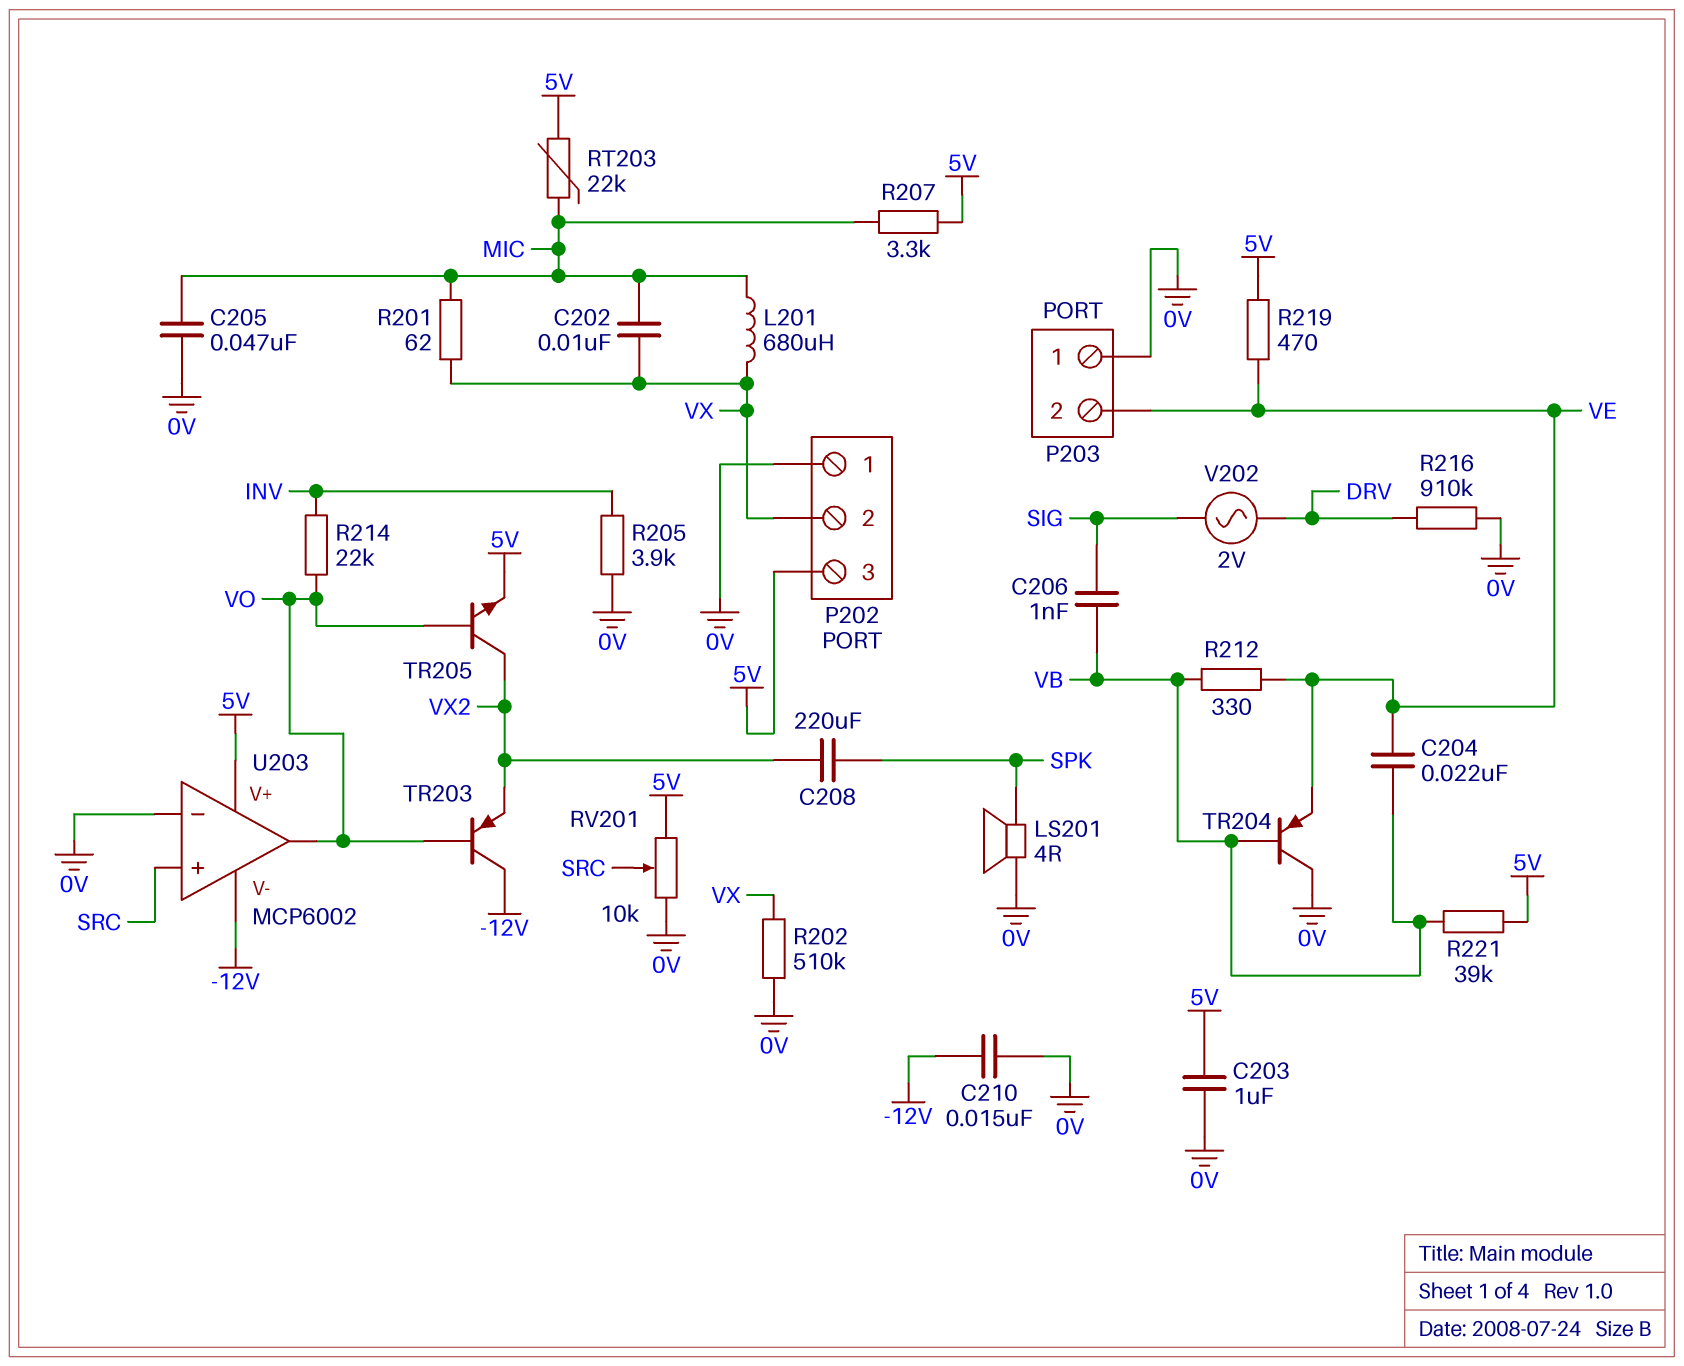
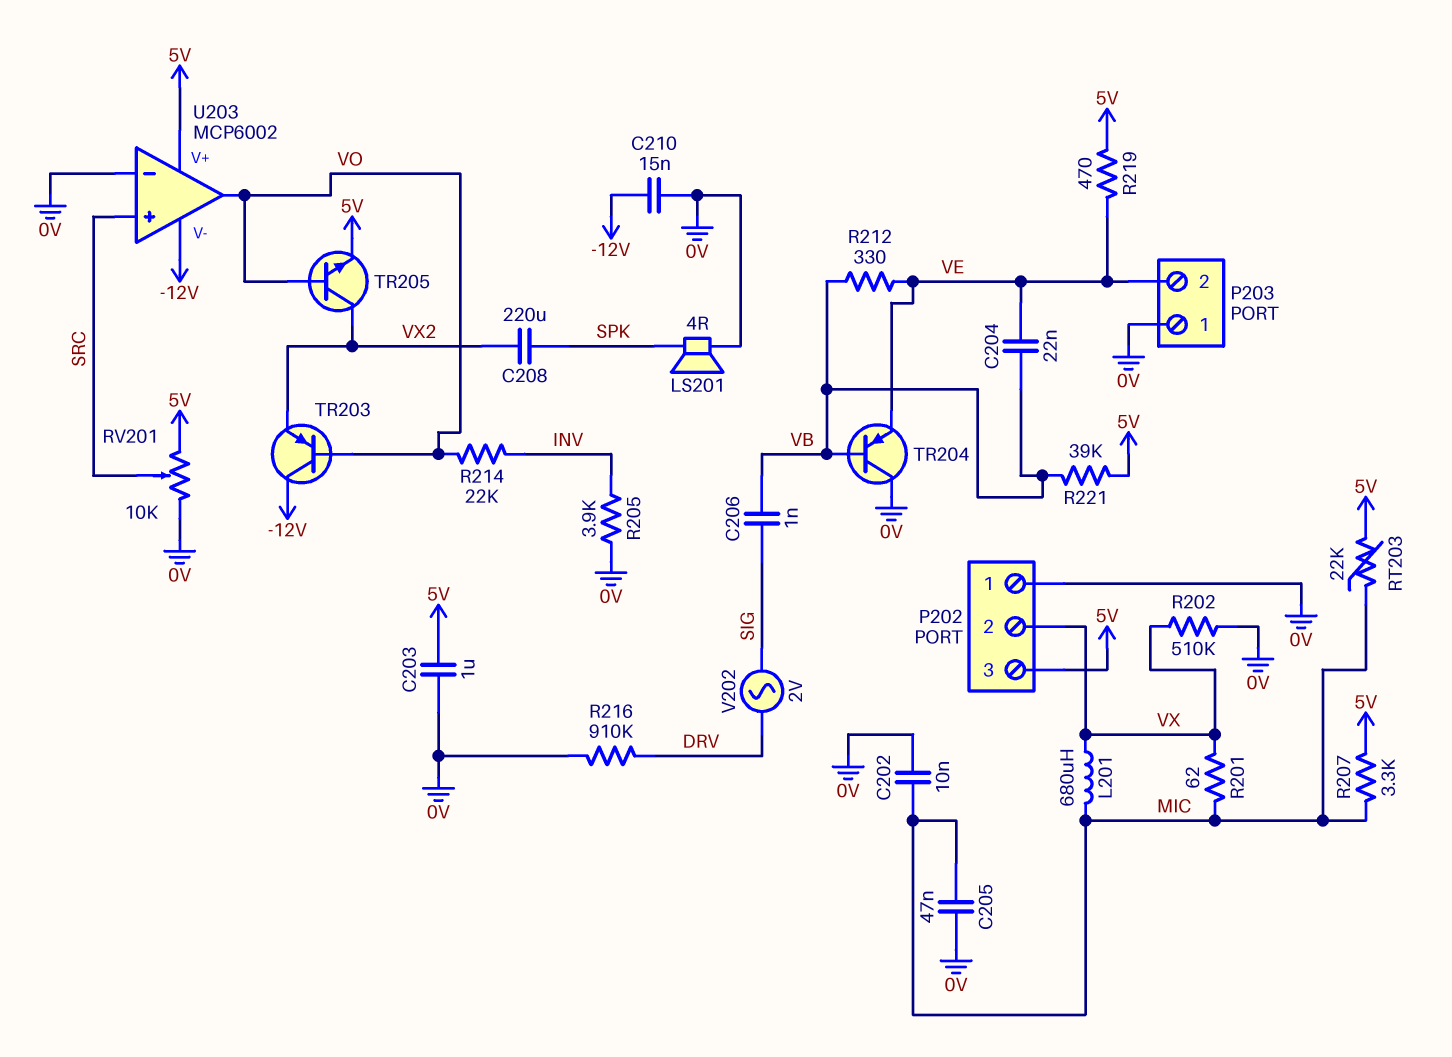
C202: 10nF (MIC, VX) -> 10nF (0V, MIC)

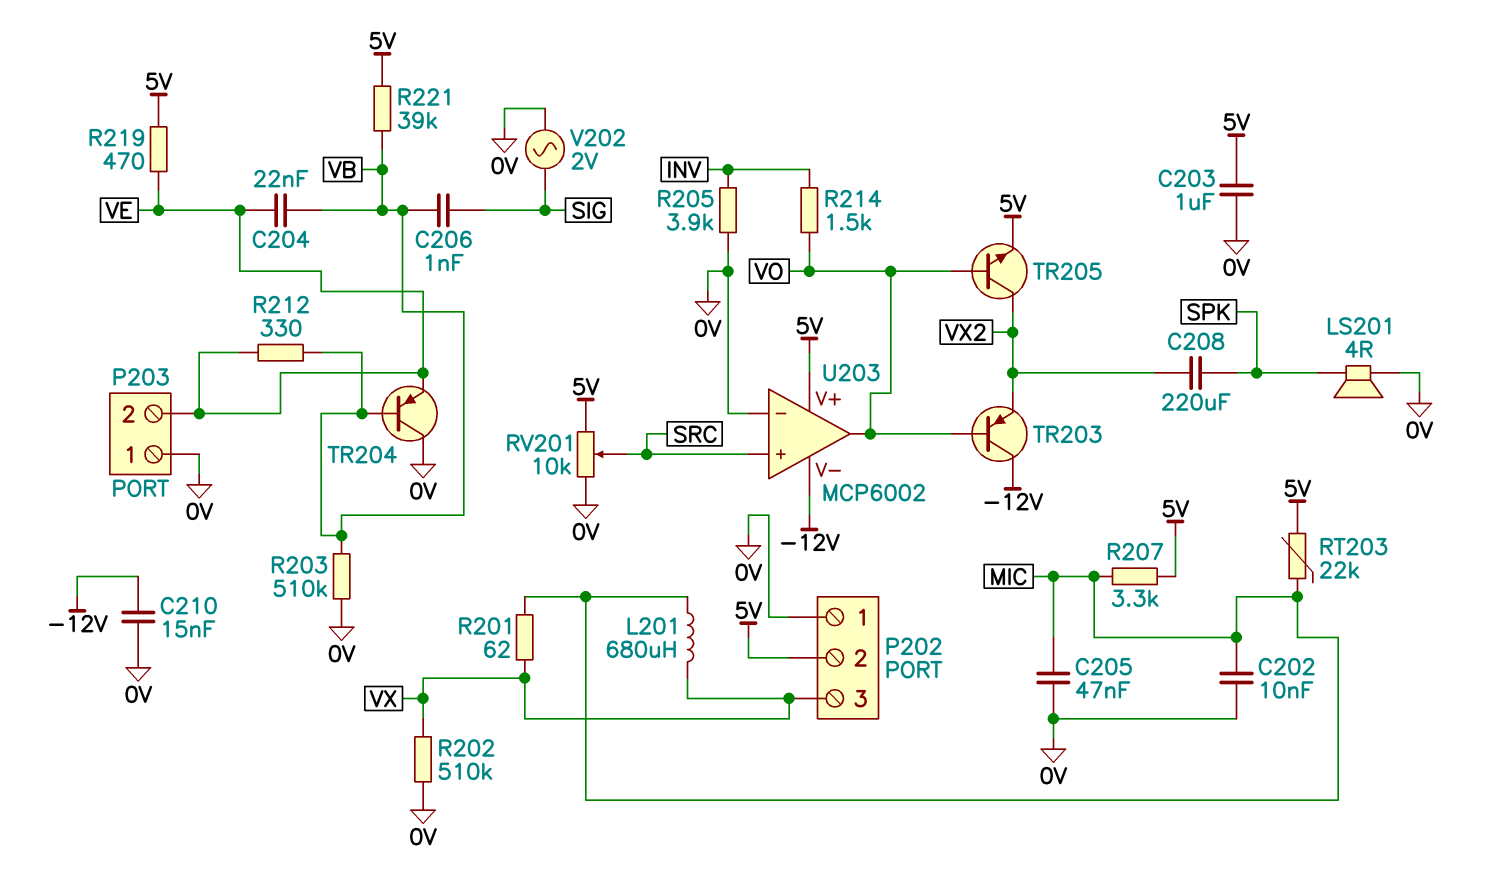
P202 pin 2: VX -> 5V
P202 pin 3: 5V -> VX
R203: none -> 510k (0V, VB)
R214: 22k (INV, VO) -> 1.5k (INV, VO)
R216: 910k (0V, DRV) -> none
V202: AC 2V (DRV, SIG) -> AC 2V (0V, SIG)

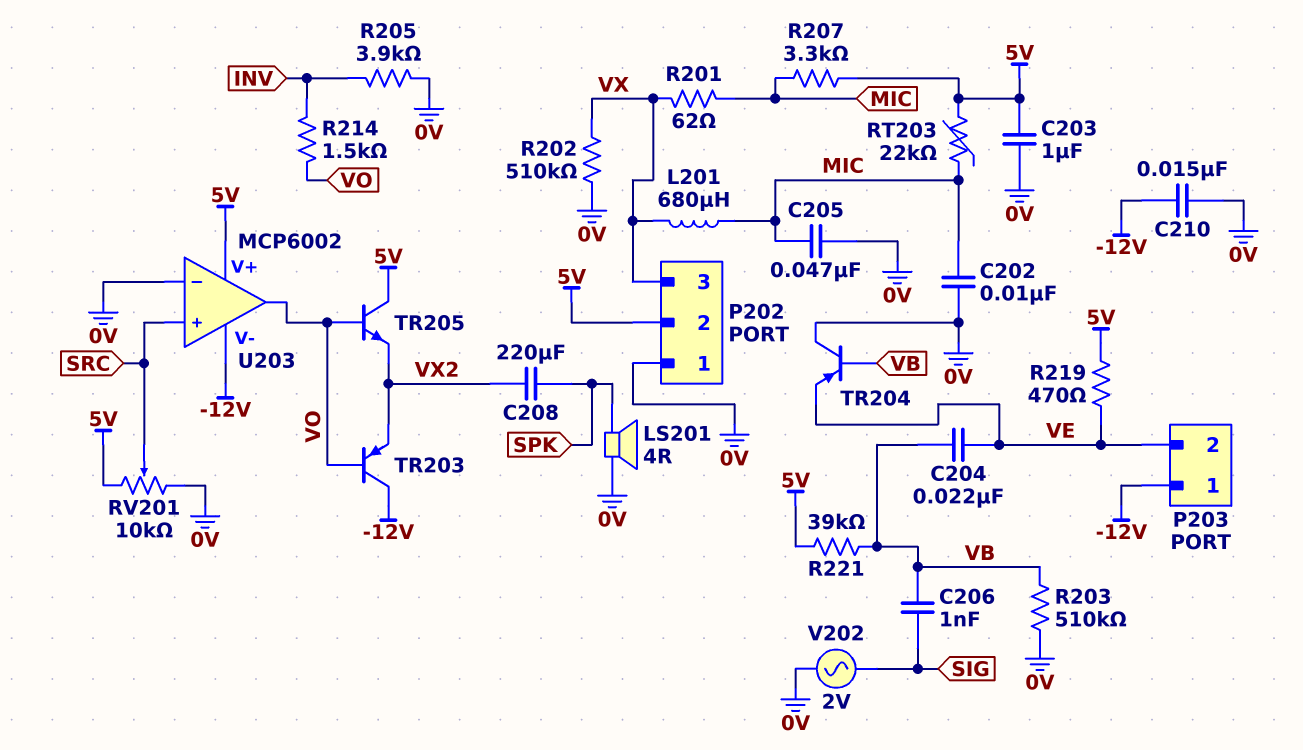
P203 pin 1: 0V -> -12V
R212: 330 (VB, VE) -> none
TR205: NPN (B VO, C VX2, E 5V) -> NPN (B VO, C 5V, E VX2)

